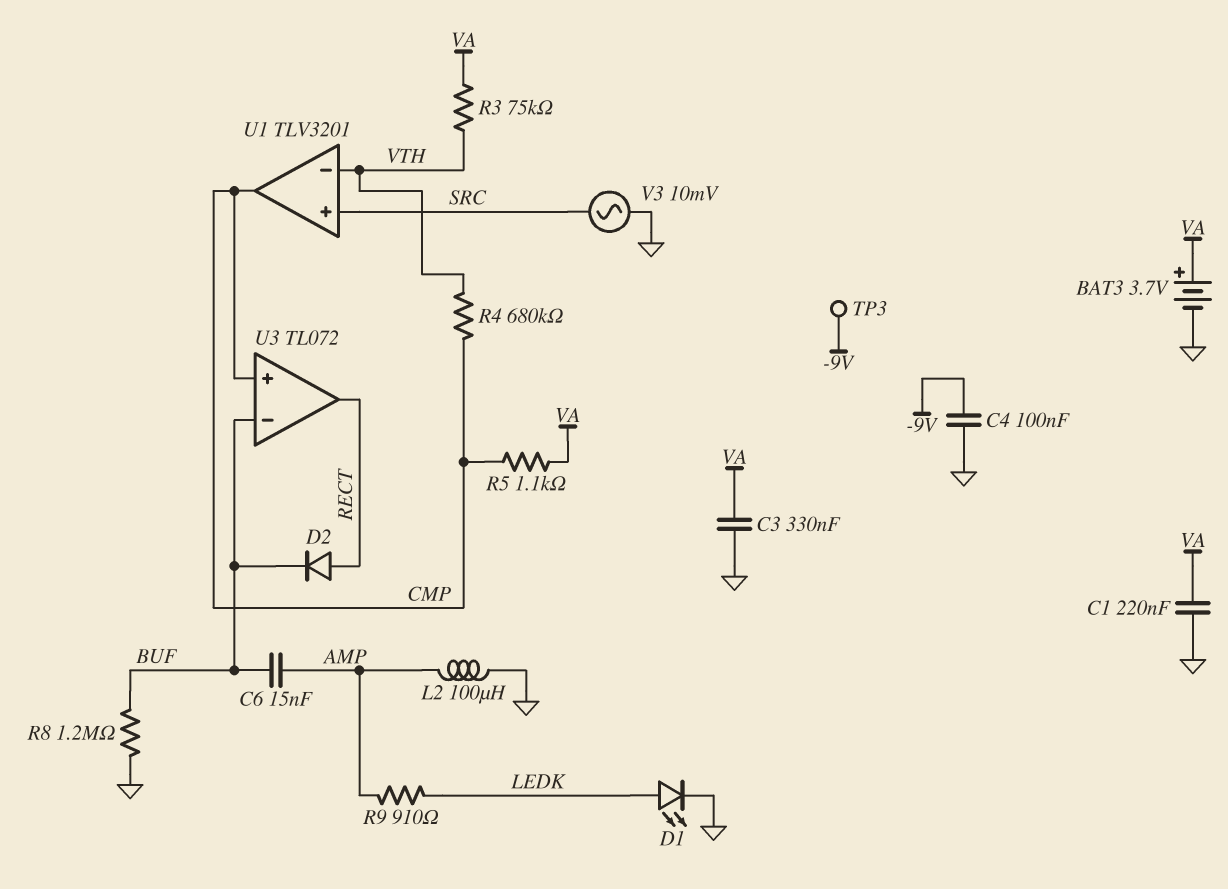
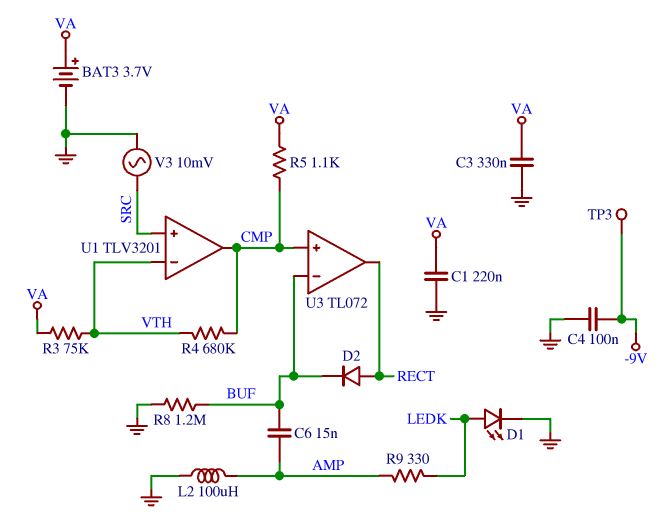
R9: 910 (AMP, LEDK) -> 330 (AMP, LEDK)

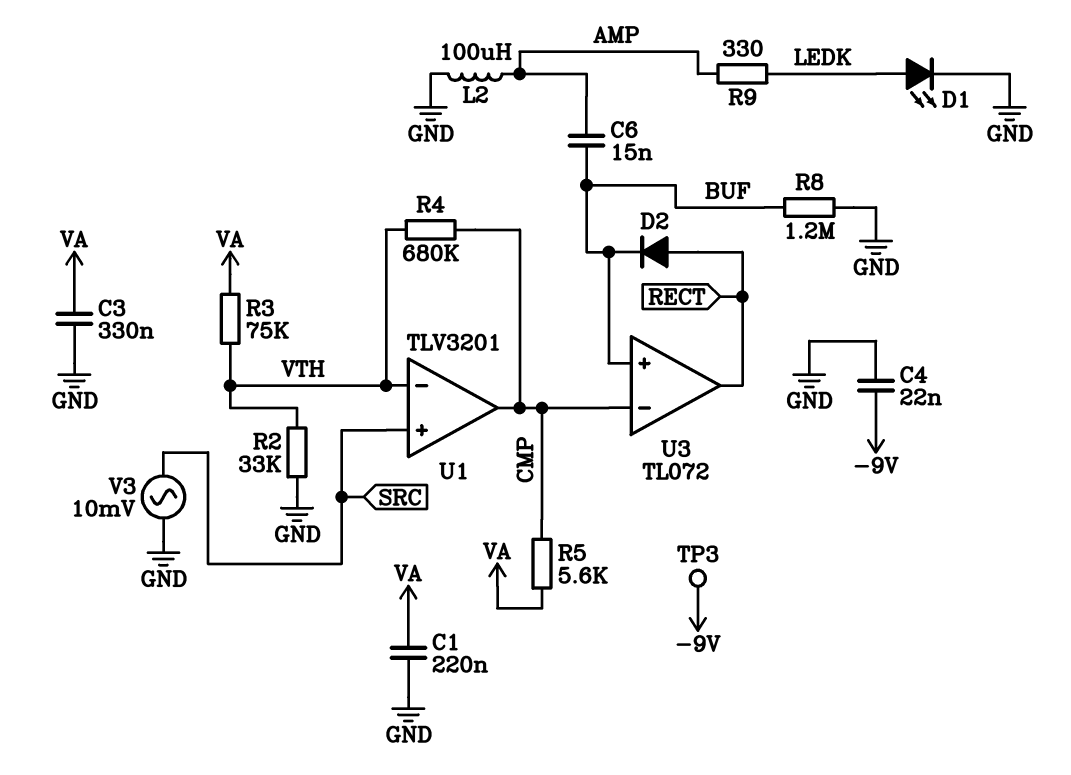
BAT3: 3.7V (plus VA, minus GND) -> none
C4: 100nF (-9V, GND) -> 22nF (-9V, GND)
R2: none -> 33k (GND, VTH)
R5: 1.1k (CMP, VA) -> 5.6k (CMP, VA)
U3 pin in+: CMP -> BUF
U3 pin in-: BUF -> CMP

